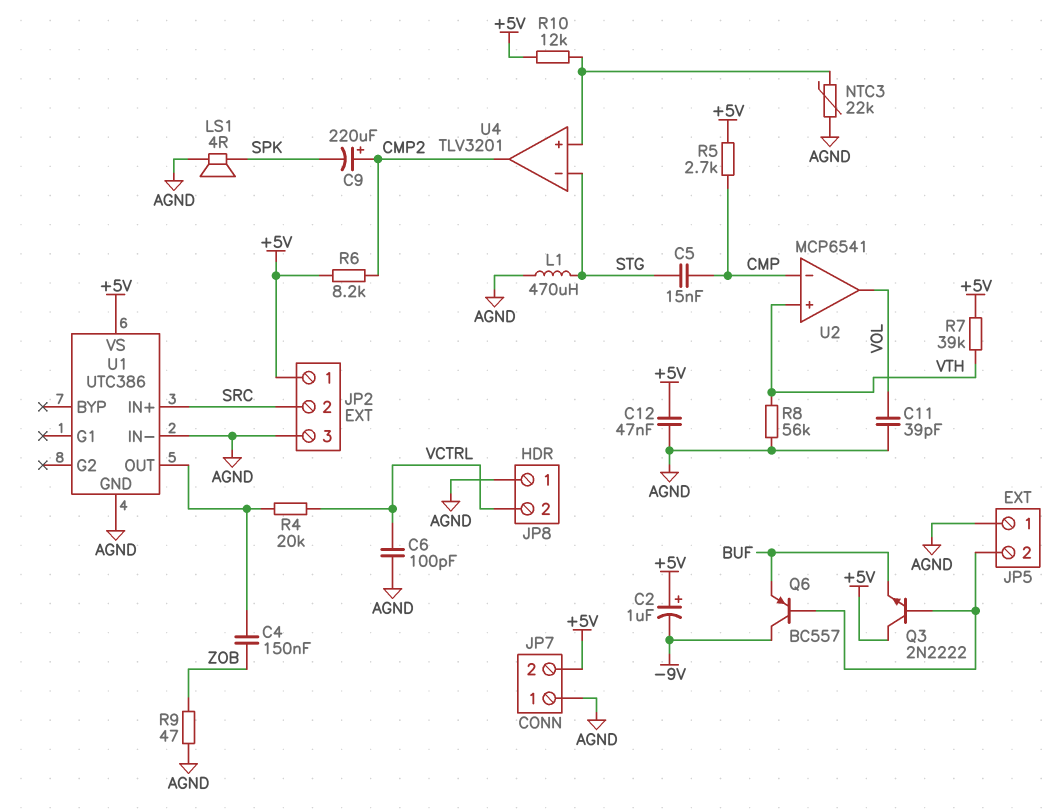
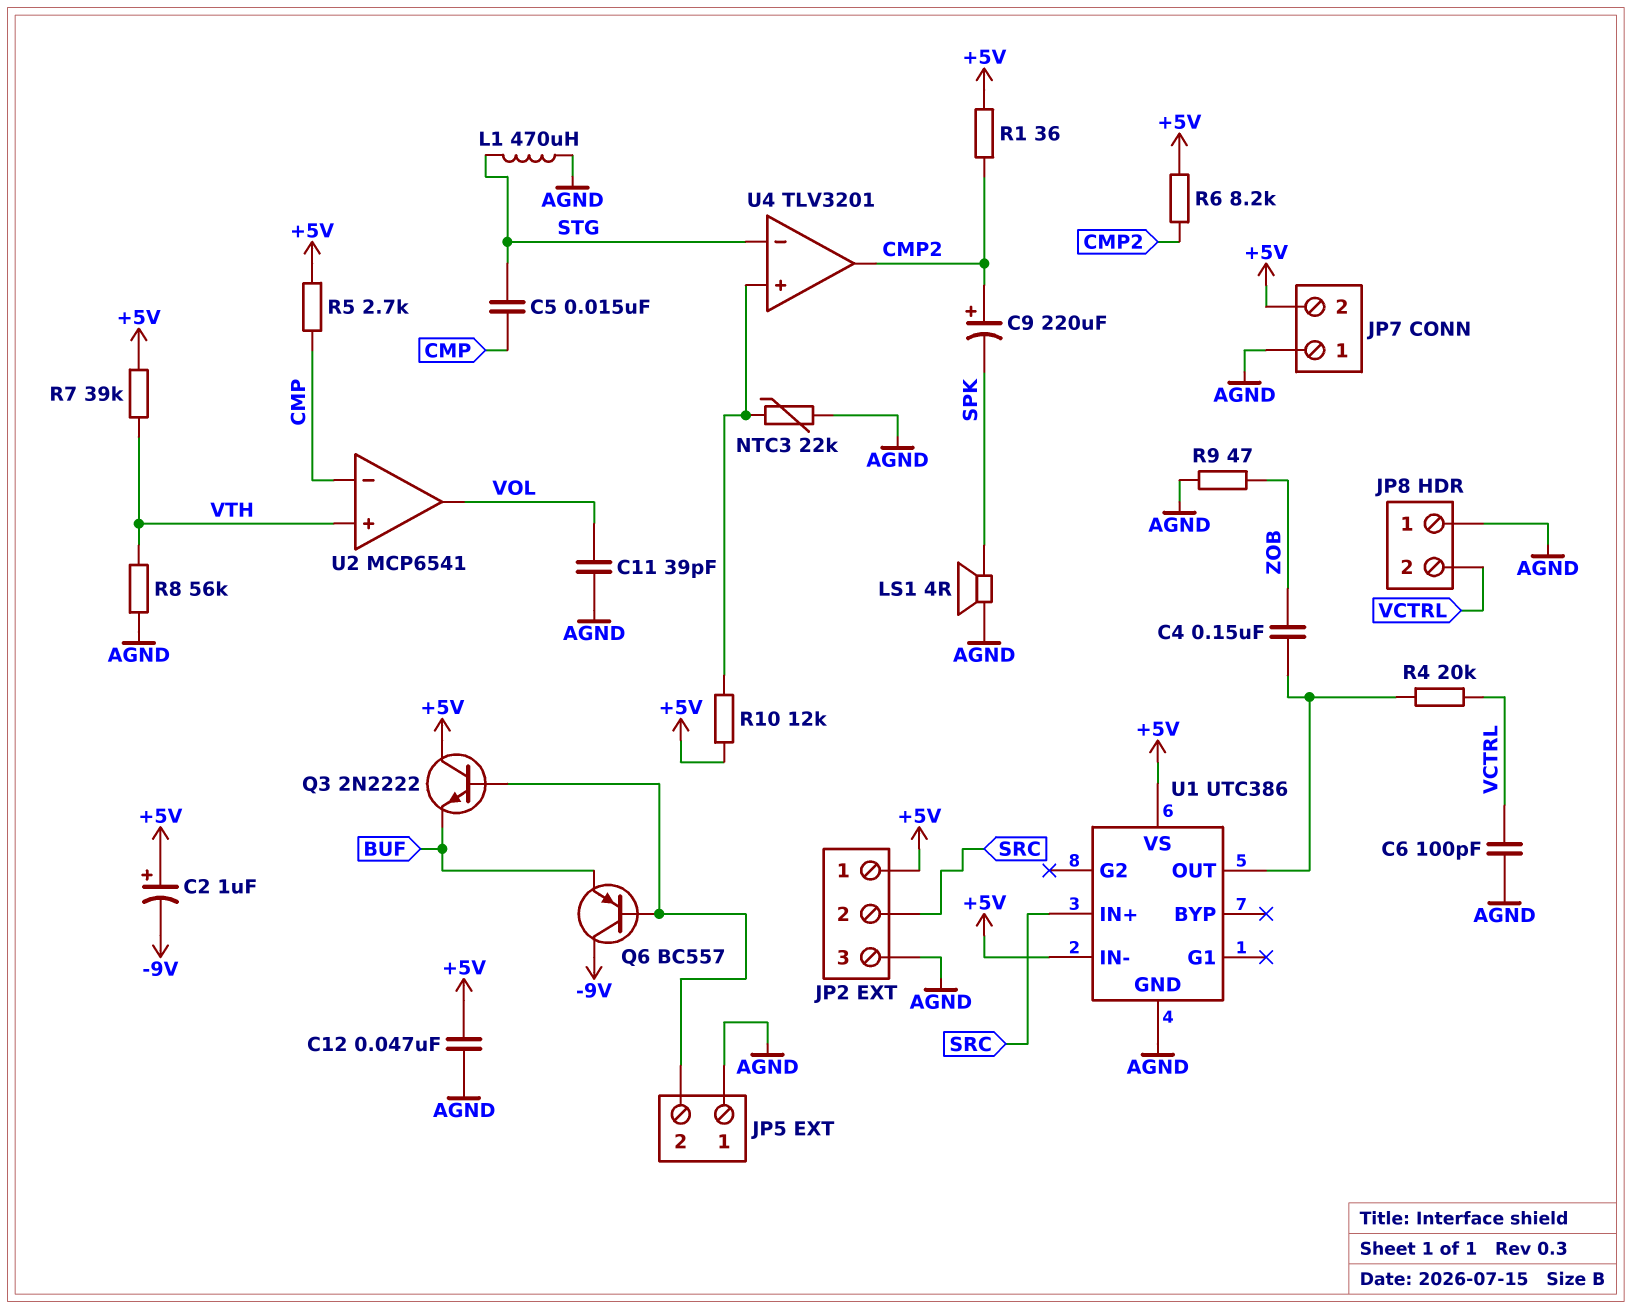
R1: none -> 36 (+5V, CMP2)
U1 pin IN-: AGND -> +5V

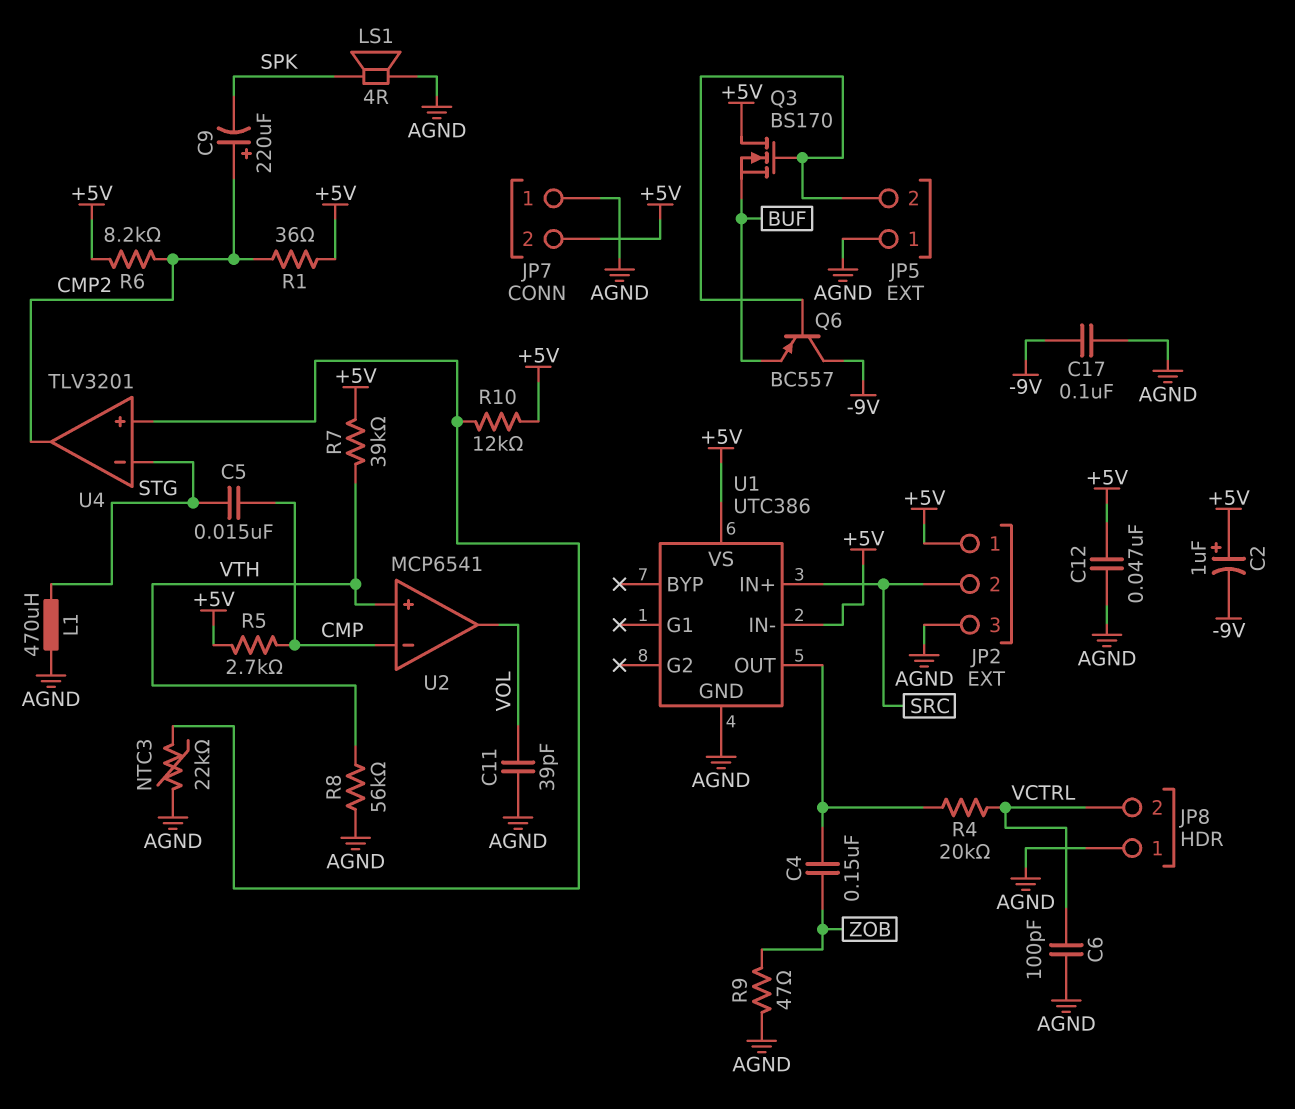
C17: none -> 100nF (-9V, AGND)
Q3: NPN 2N2222 (B JP5/2, C +5V, E BUF) -> NMOS BS170 (G JP5/2, D +5V, S BUF)

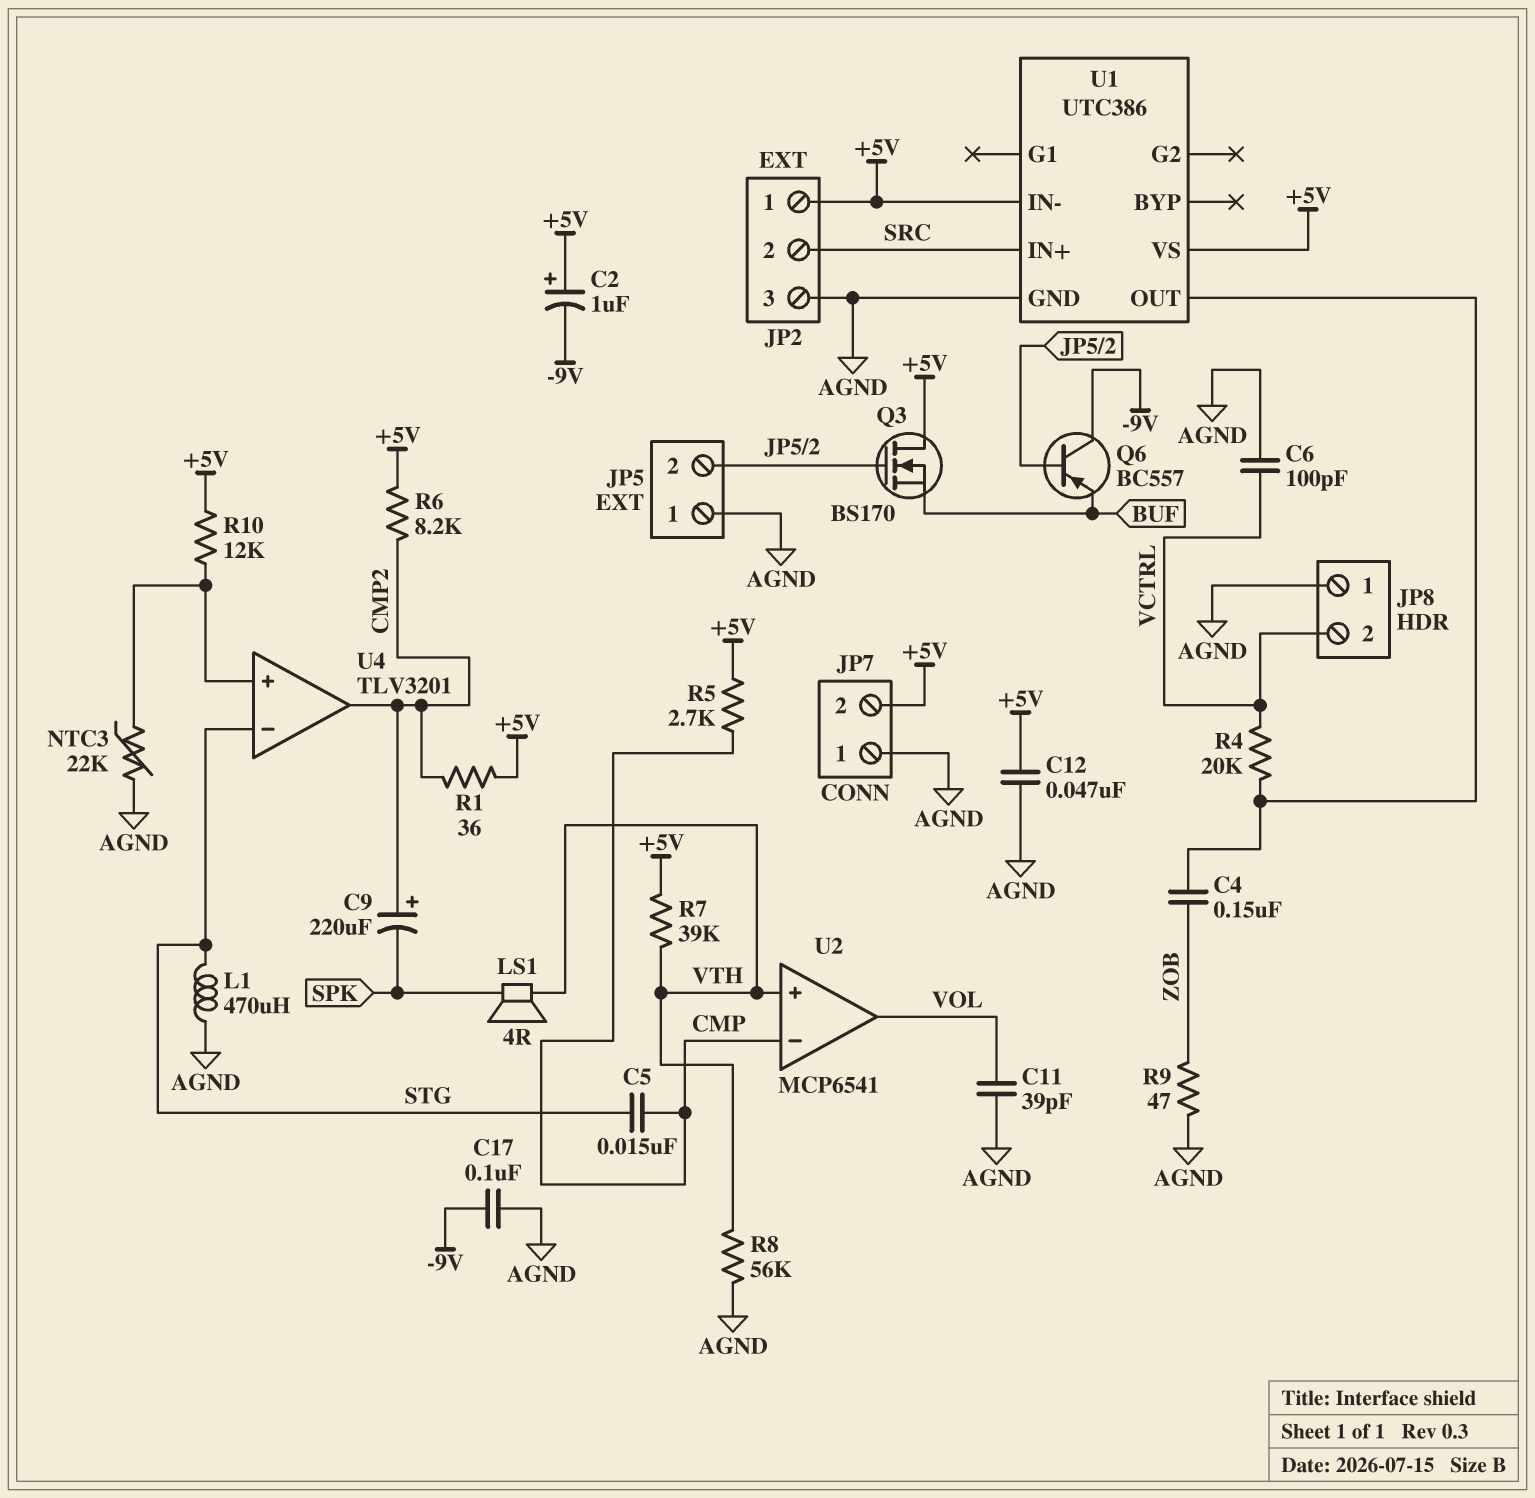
LS1: speaker 4R (AGND, SPK) -> speaker 4R (SPK, VTH)

